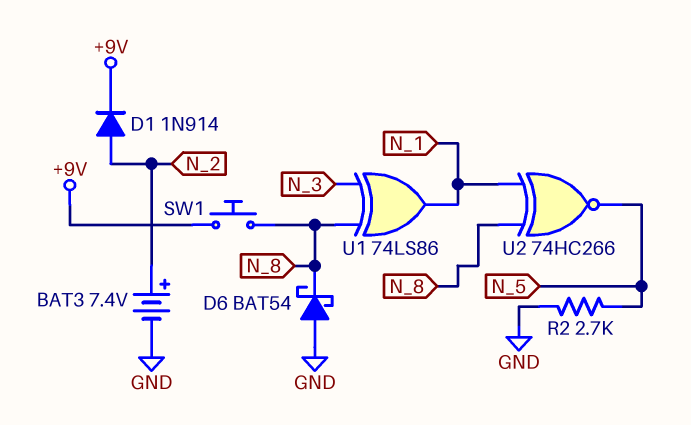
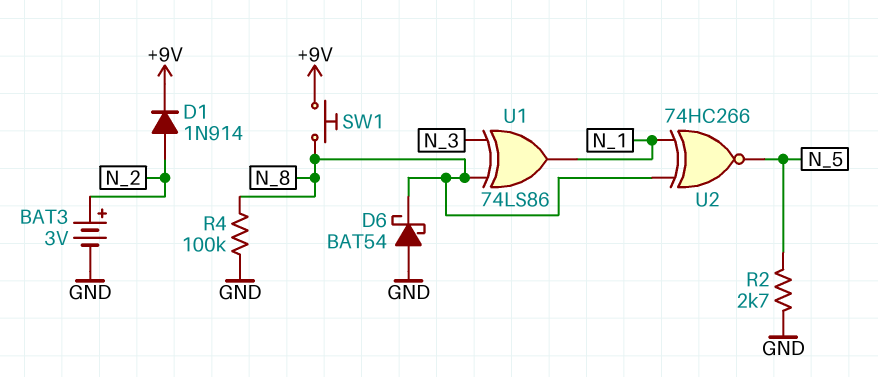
BAT3: 7.4V (plus N_2, minus GND) -> 3V (plus N_2, minus GND)
R4: none -> 100k (GND, N_8)

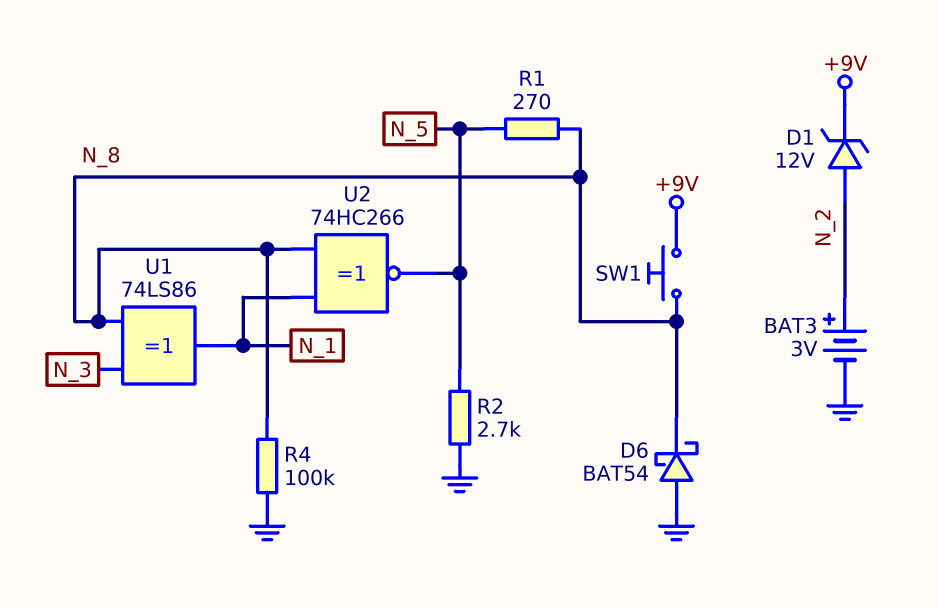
D1: diode 1N914 (A N_2, K +9V) -> zener 12V (A N_2, K +9V)
R1: none -> 270 (N_5, N_8)

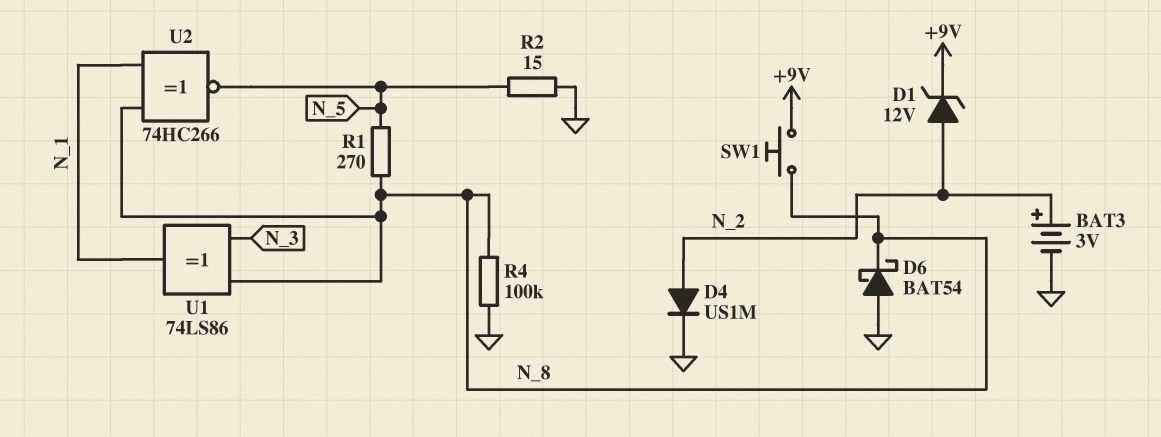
D4: none -> diode US1M (A N_2, K GND)
R2: 2.7k (GND, N_5) -> 15 (GND, N_5)

